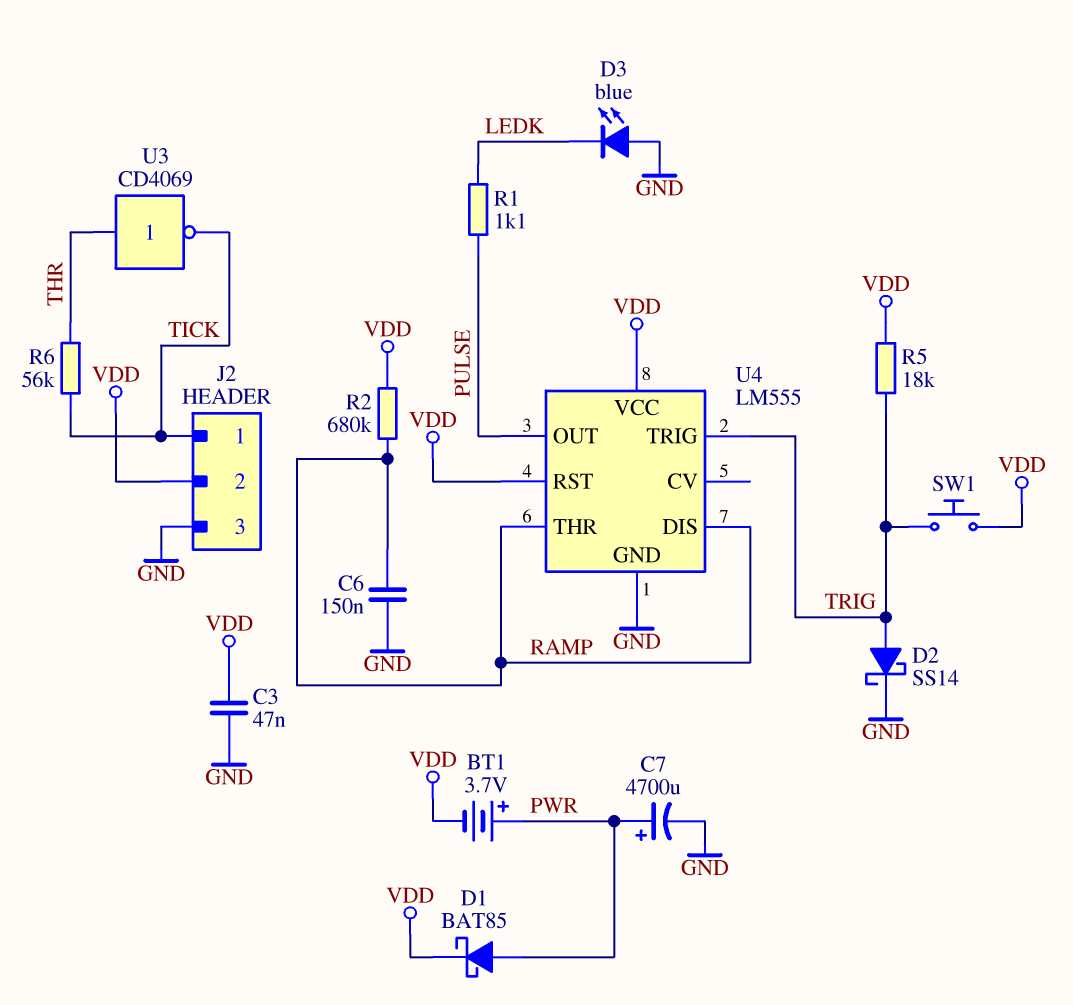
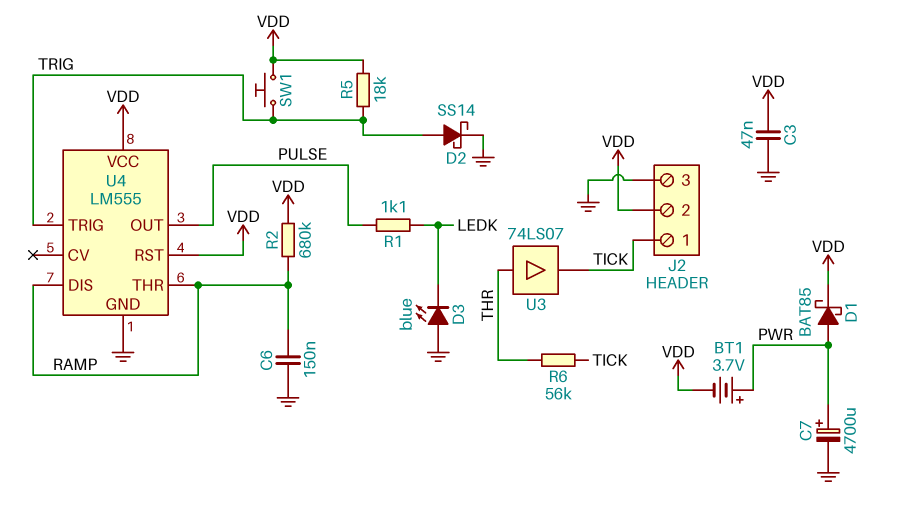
U3: NOT CD4069 (in THR, out TICK) -> buffer 74LS07 (in THR, out TICK)

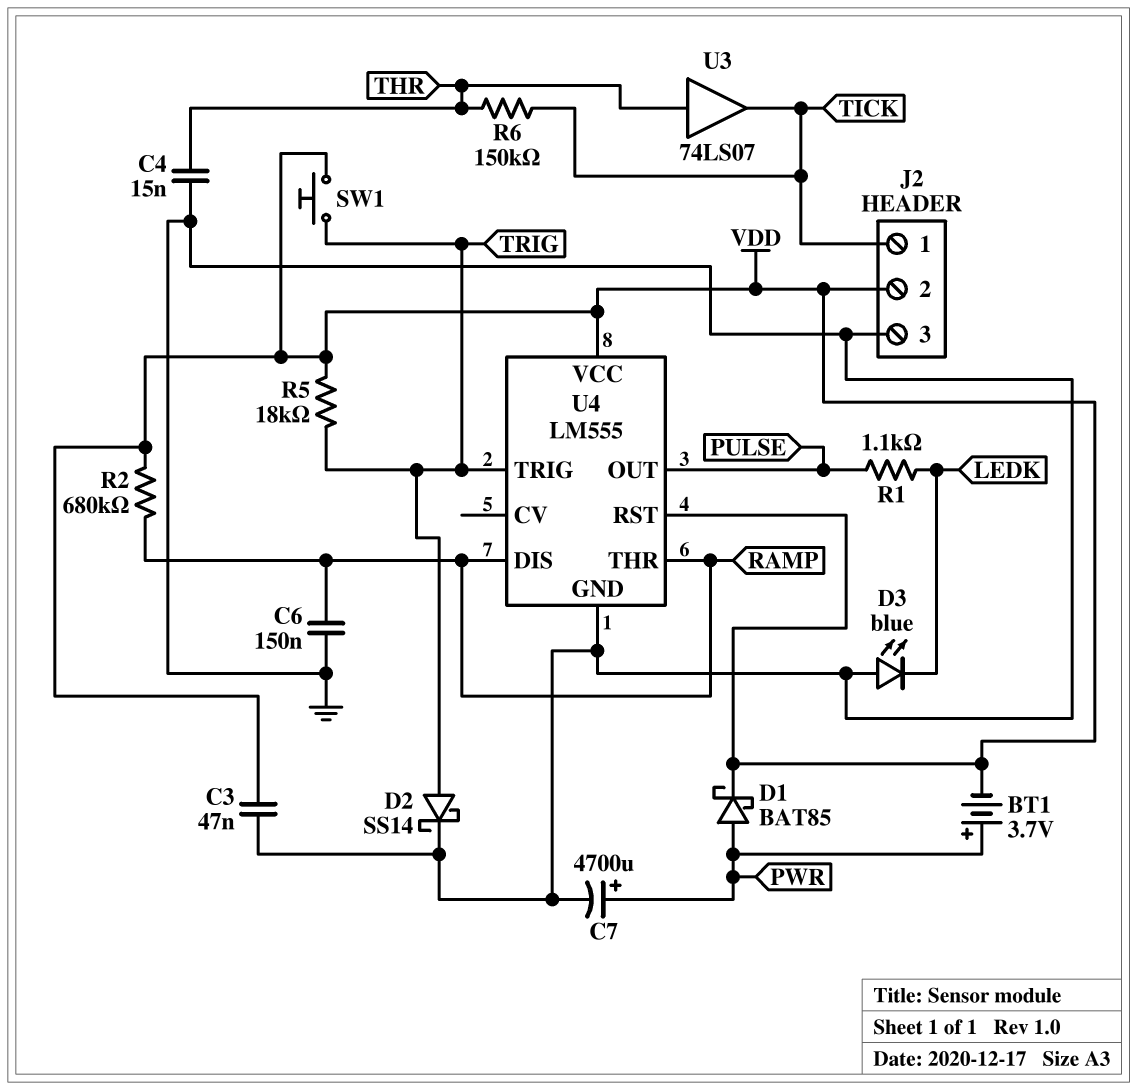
C4: none -> 15nF (GND, THR)
R6: 56k (THR, TICK) -> 150k (THR, TICK)

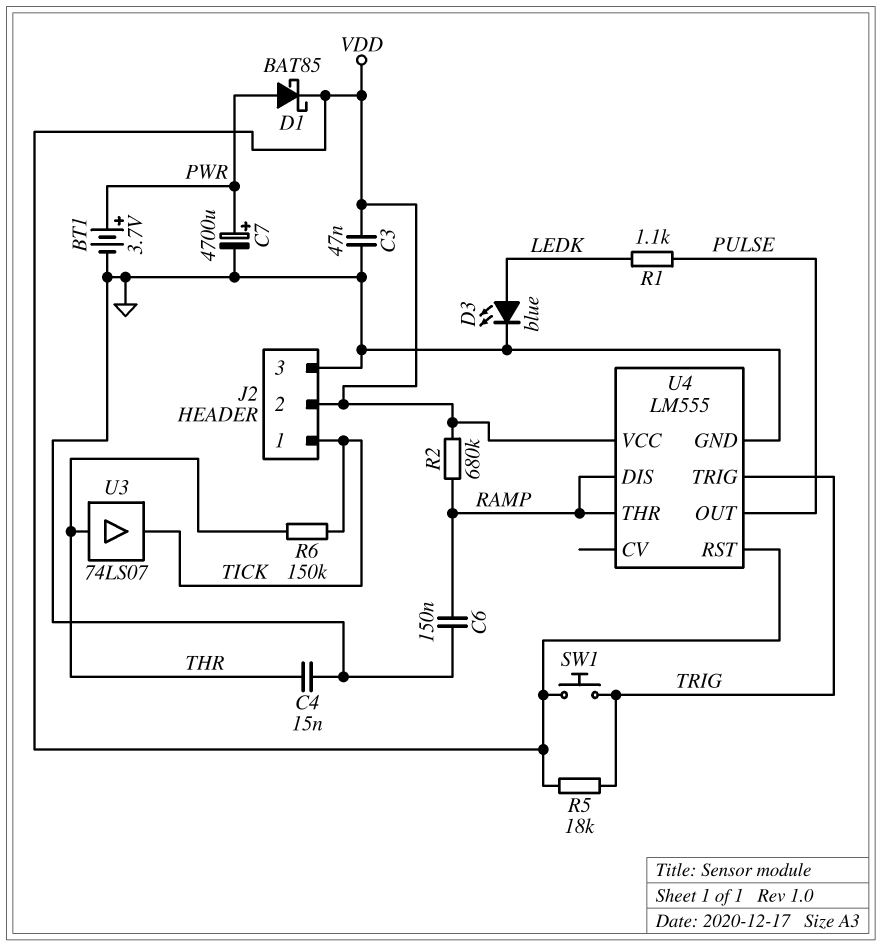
BT1: 3.7V (plus PWR, minus VDD) -> 3.7V (plus PWR, minus GND)
D2: schottky SS14 (A TRIG, K GND) -> none
D3: LED blue (A GND, K LEDK) -> LED blue (A LEDK, K GND)

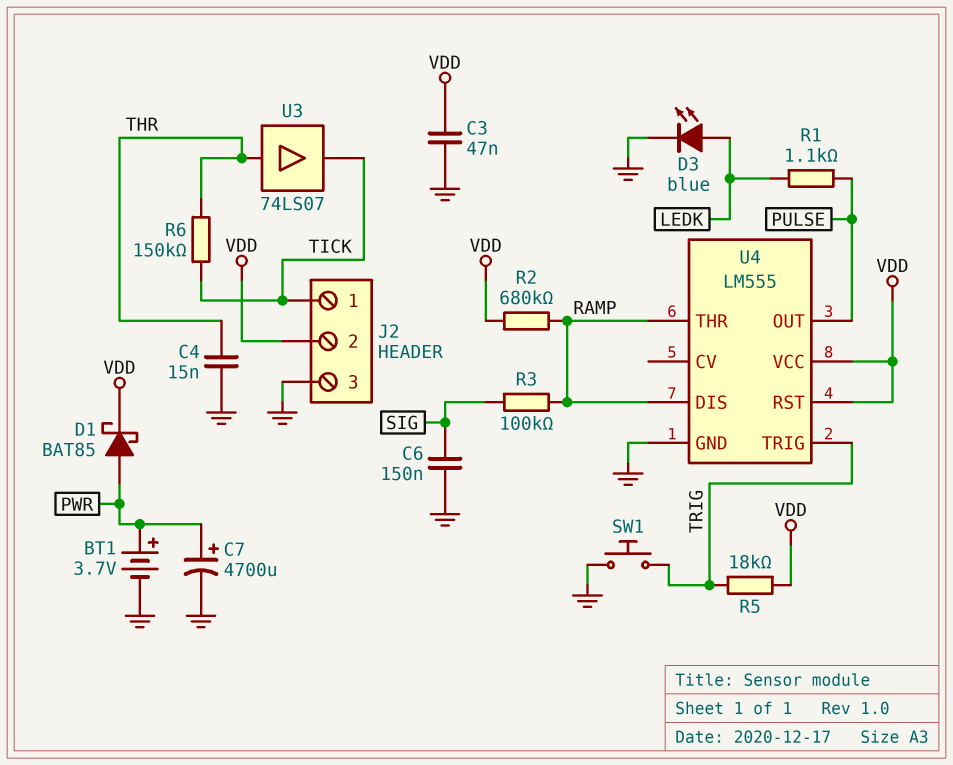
C6: 150nF (GND, RAMP) -> 150nF (GND, SIG)
R3: none -> 100k (RAMP, SIG)
SW1: button (TRIG, VDD) -> button (GND, TRIG)

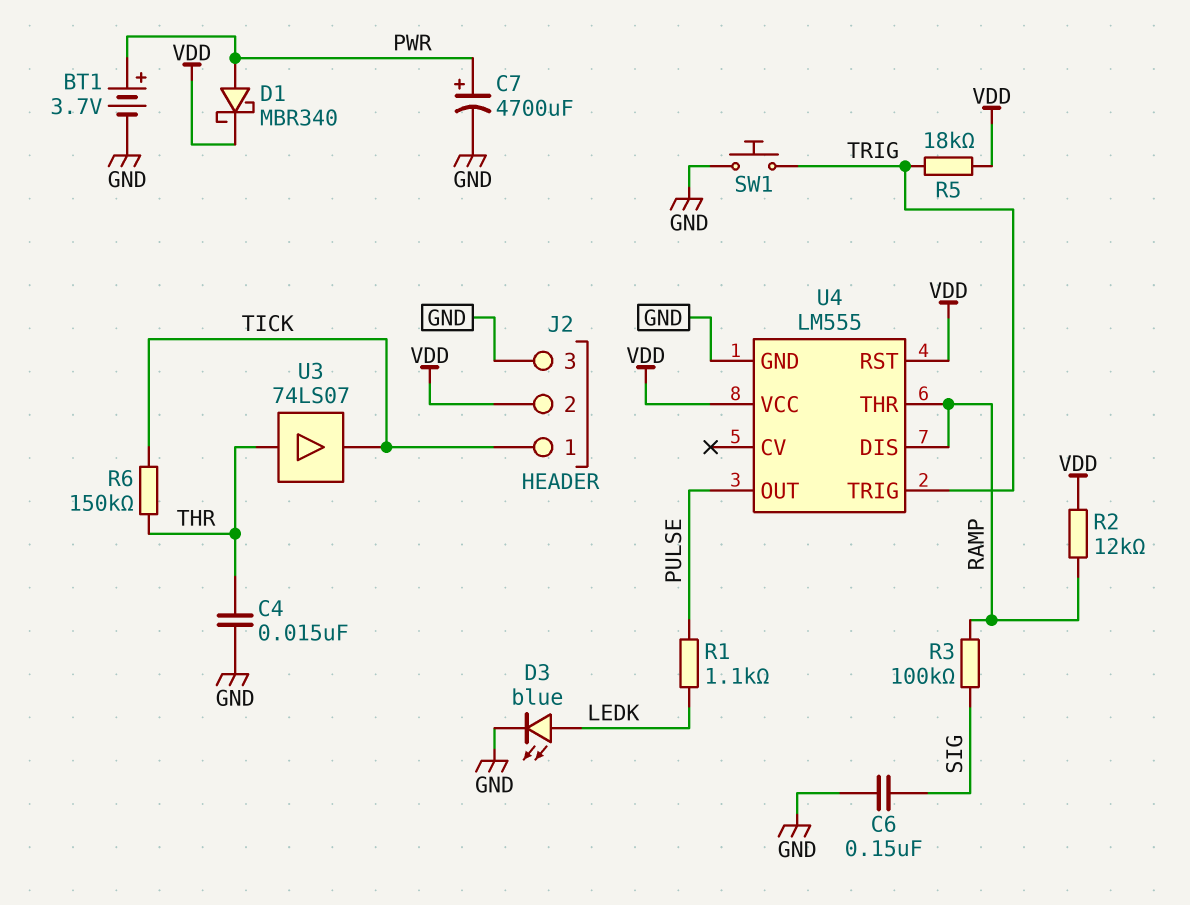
C3: 47nF (GND, VDD) -> none
D1: schottky BAT85 (A PWR, K VDD) -> schottky MBR340 (A PWR, K VDD)
R2: 680k (RAMP, VDD) -> 12k (RAMP, VDD)

